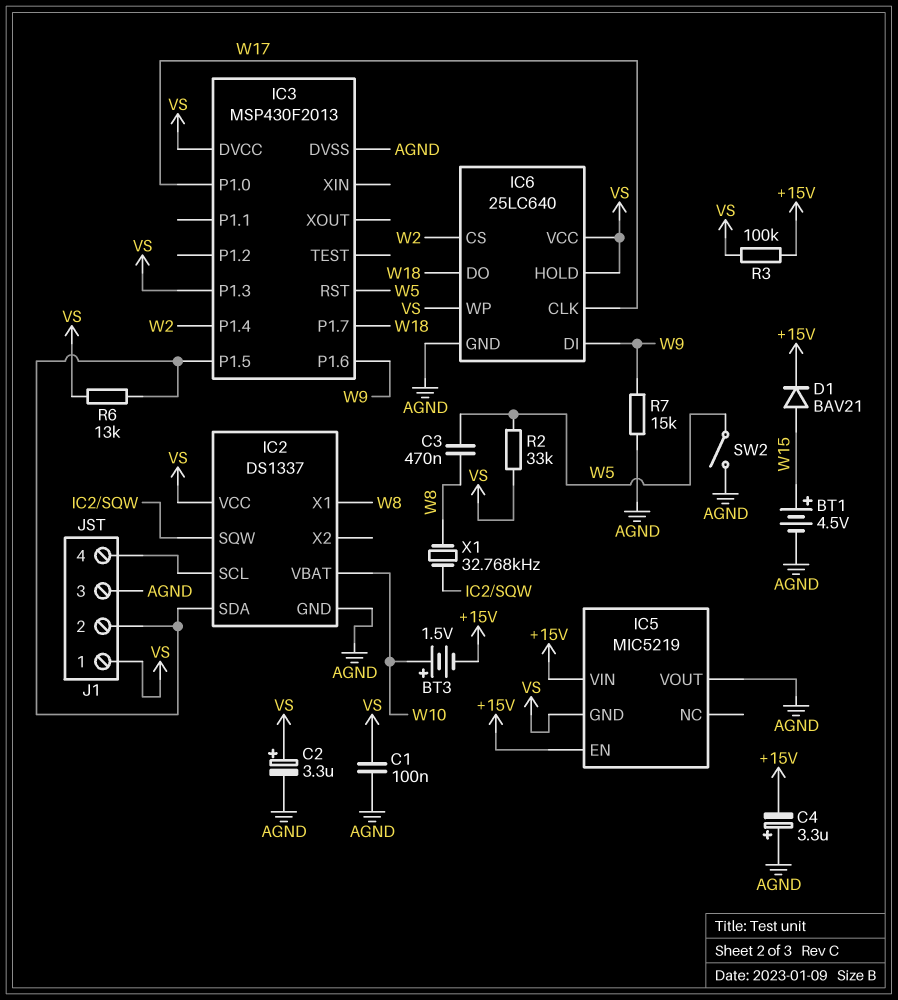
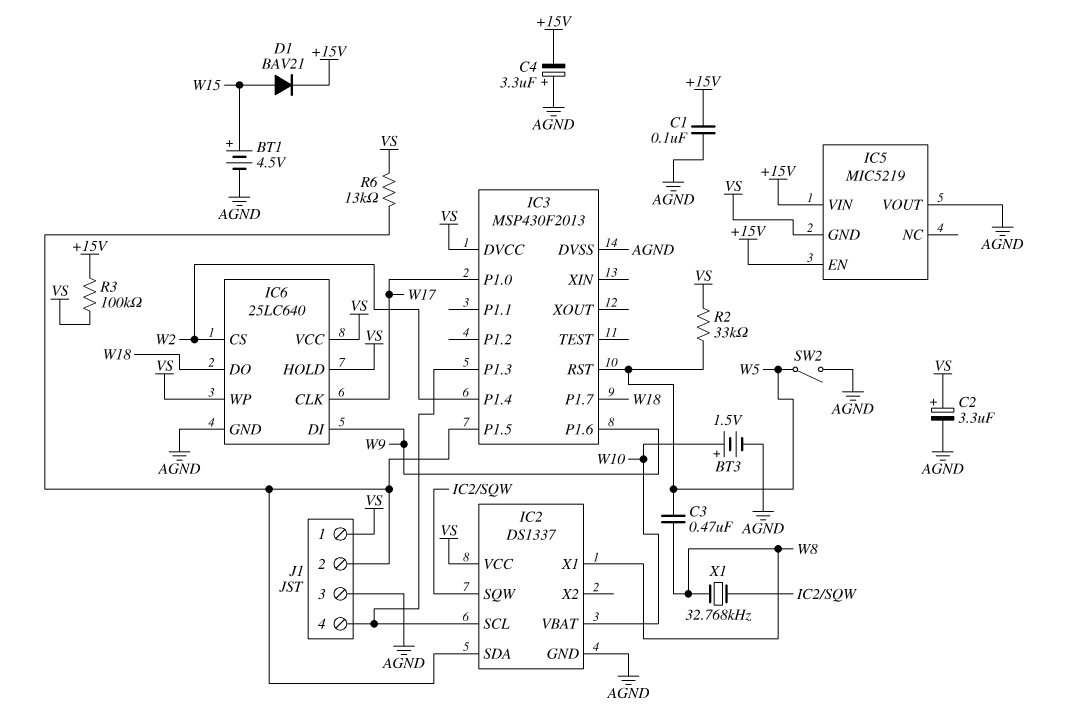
BT3: 1.5V (plus W10, minus +15V) -> 1.5V (plus W10, minus AGND)
C1: 100nF (AGND, VS) -> 100nF (+15V, AGND)
IC3 pin P1.3: VS -> IC2/SCL
R7: 15k (AGND, W9) -> none

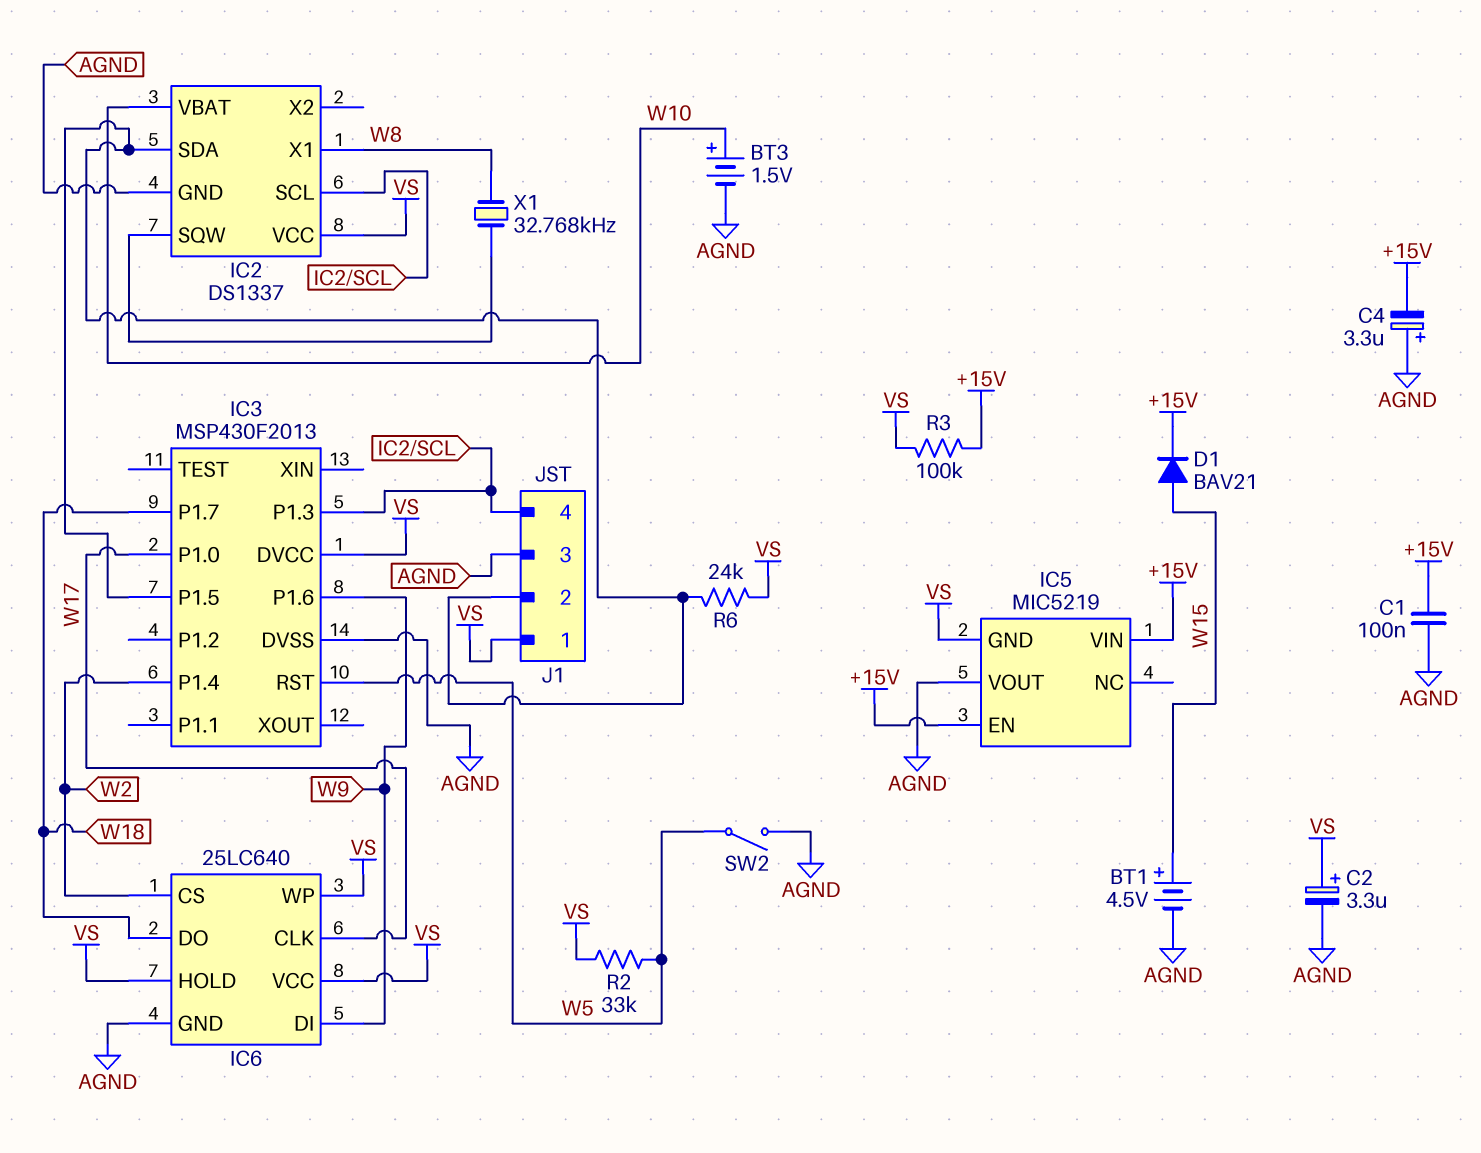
C3: 470nF (W5, W8) -> none
R6: 13k (IC2/SDA, VS) -> 24k (IC2/SDA, VS)

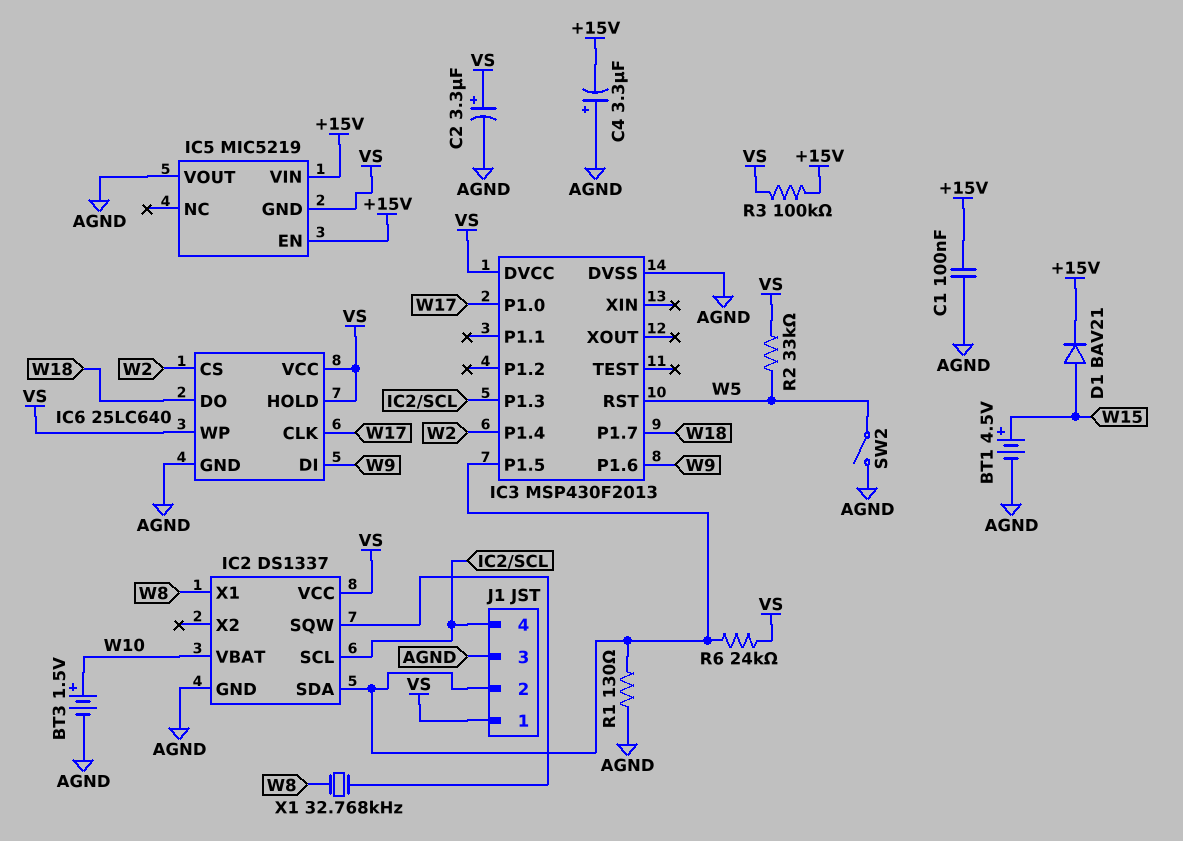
R1: none -> 130 (AGND, IC2/SDA)

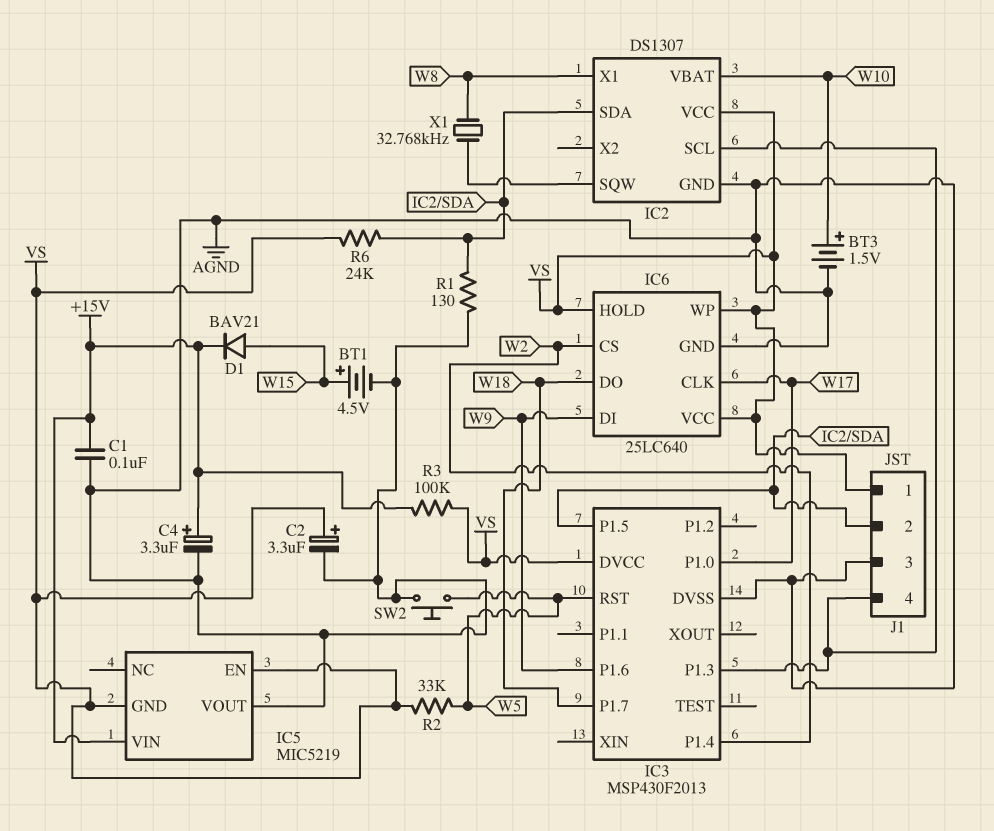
C4: 3.3uF (plus AGND, minus +15V) -> 3.3uF (plus +15V, minus AGND)
IC2: DS1337 -> DS1307
IC5 pin EN: +15V -> VS
SW2: switch (AGND, W5) -> button (AGND, W5)

